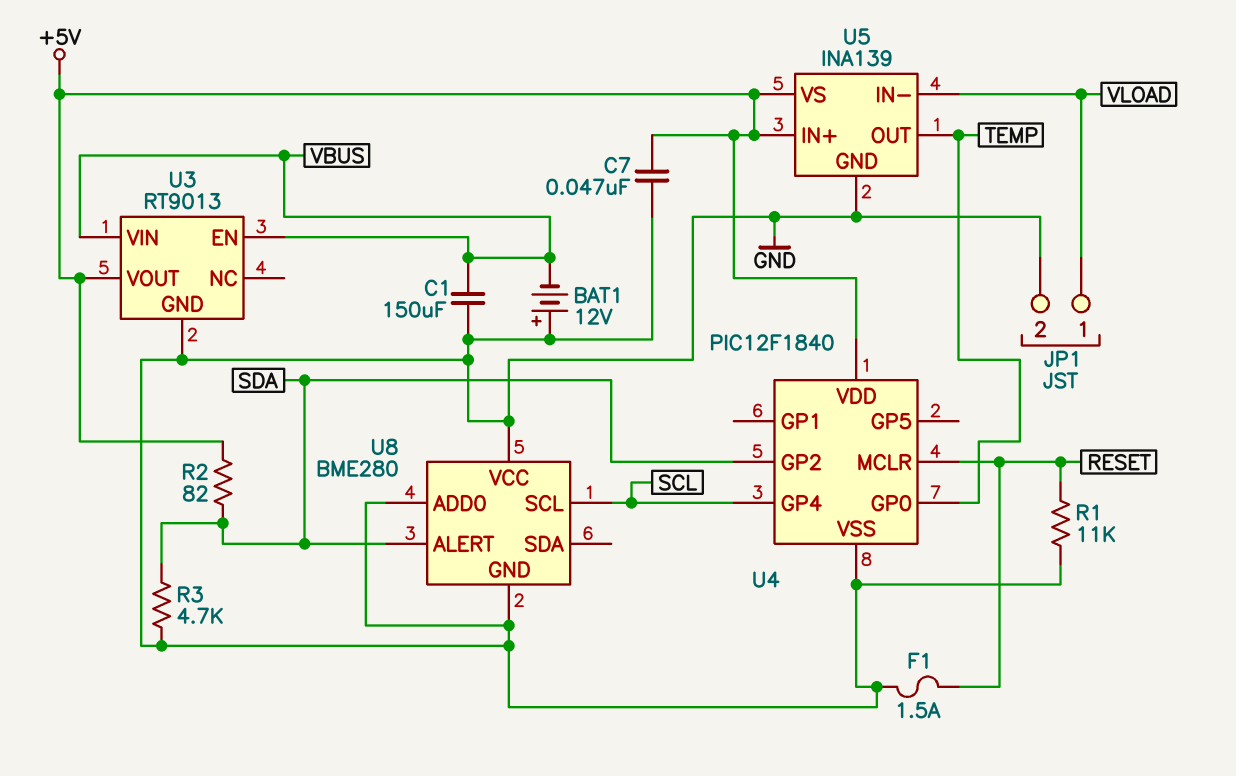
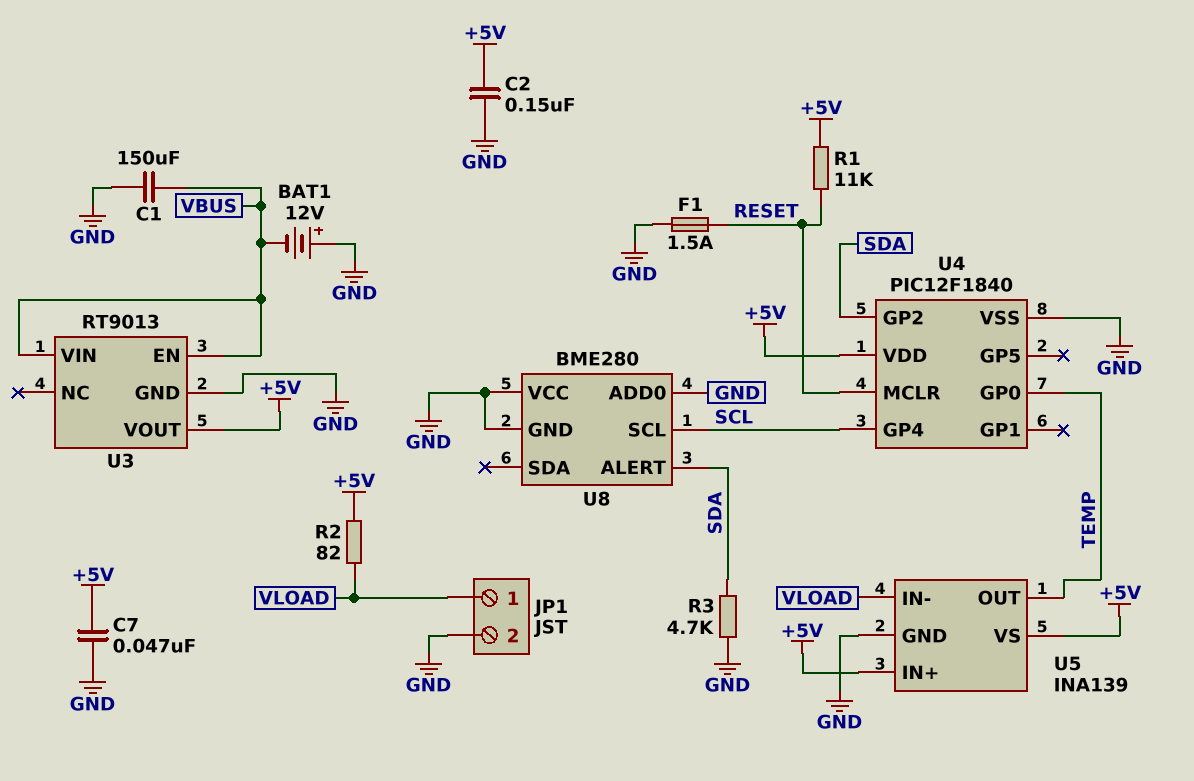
C2: none -> 150nF (+5V, GND)
R1: 11k (GND, RESET) -> 11k (+5V, RESET)
R2: 82 (+5V, SDA) -> 82 (+5V, VLOAD)

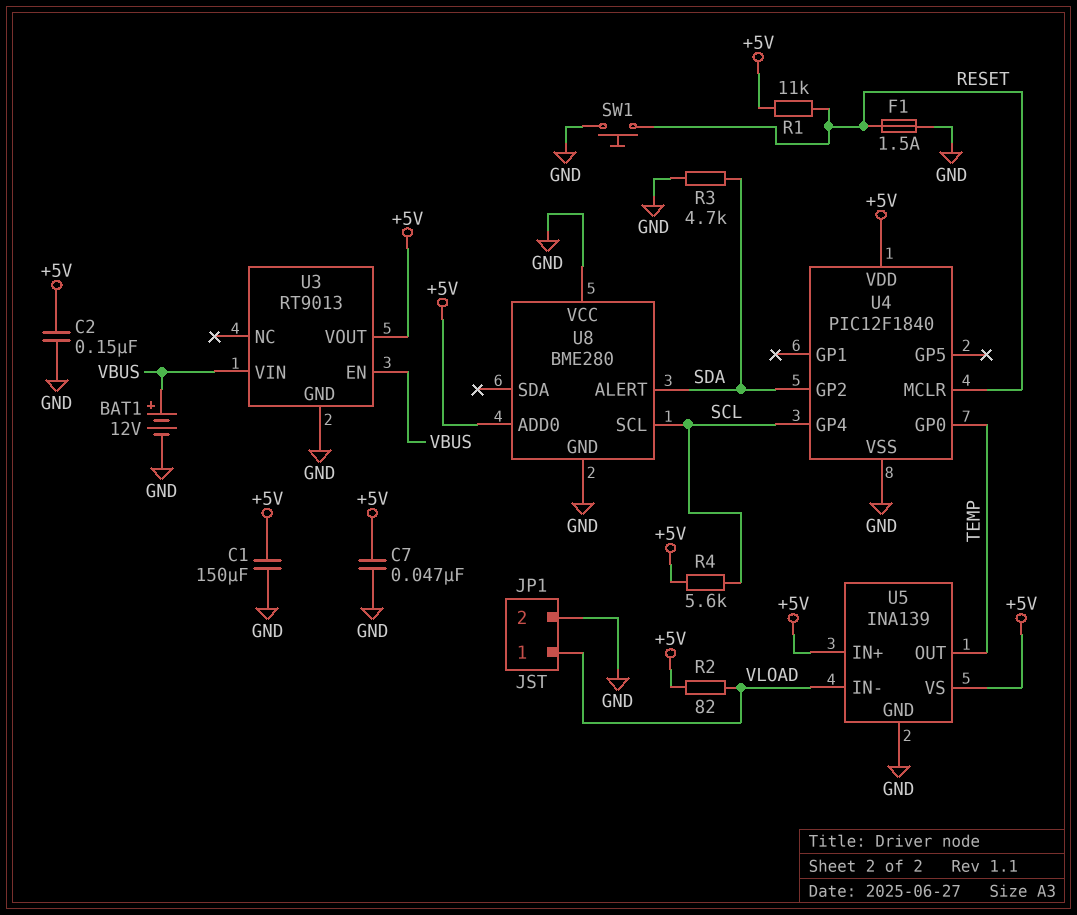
BAT1: 12V (plus GND, minus VBUS) -> 12V (plus VBUS, minus GND)
C1: 150uF (GND, VBUS) -> 150uF (+5V, GND)
R4: none -> 5.6k (+5V, SCL)
SW1: none -> button (GND, RESET)
U8 pin ADD0: GND -> +5V

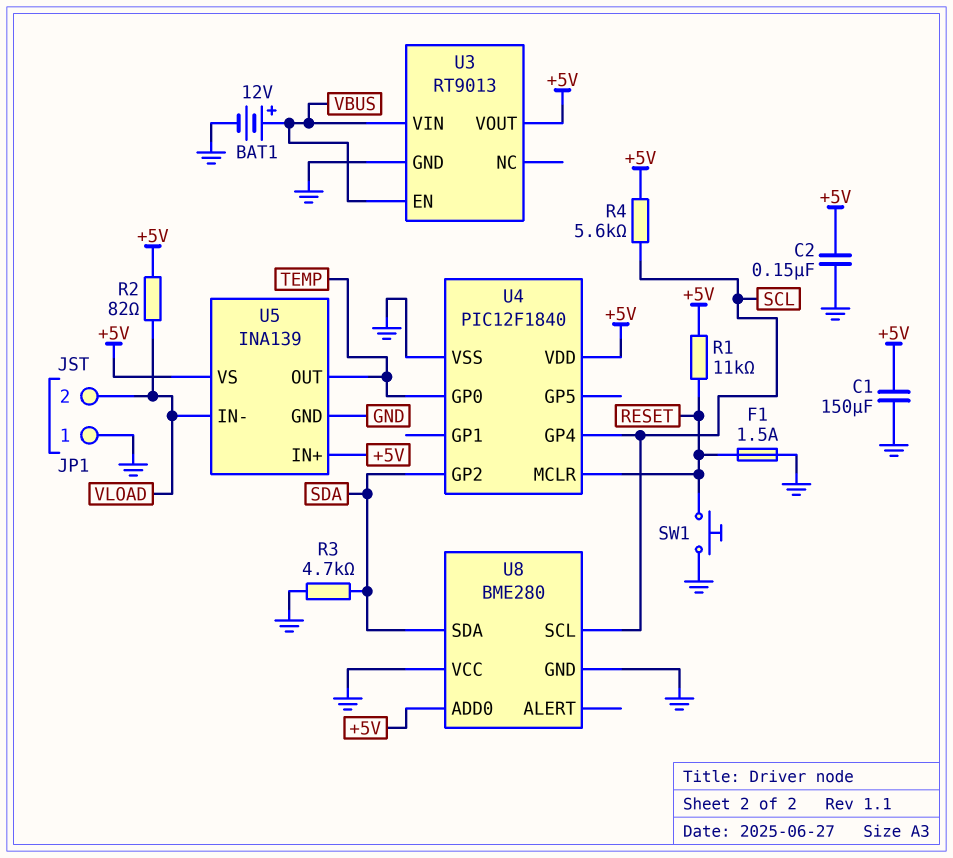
C7: 47nF (+5V, GND) -> none
JP1 pin 1: VLOAD -> GND
JP1 pin 2: GND -> VLOAD
U8 pin ALERT: SDA -> none
U8 pin SDA: none -> SDA

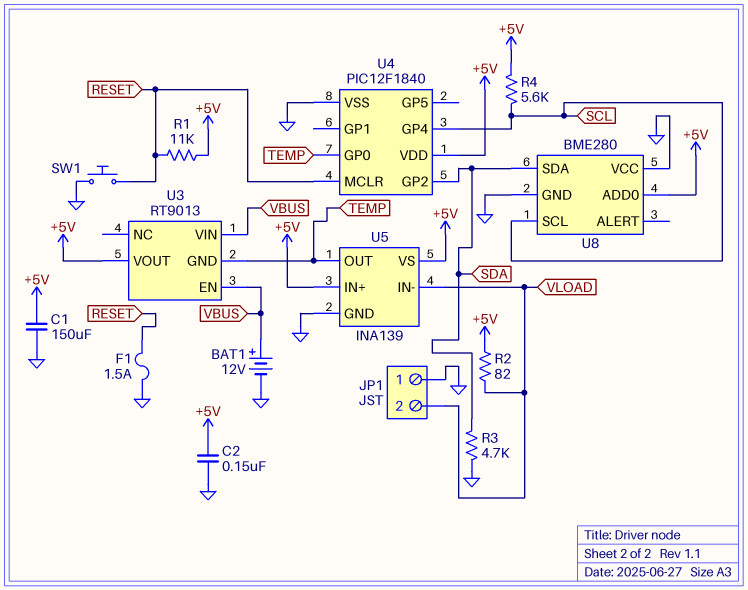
U3 pin GND: GND -> TEMP

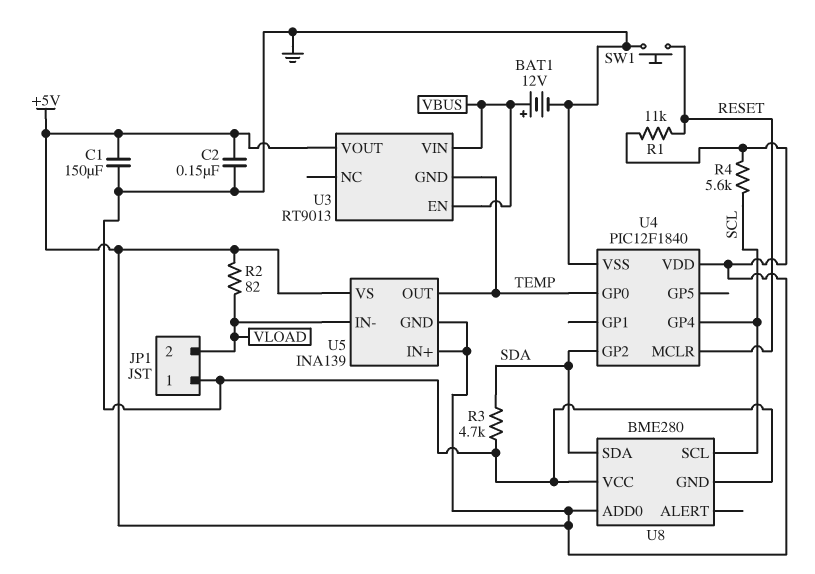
F1: 1.5A (GND, RESET) -> none
U5 pin GND: GND -> +5V

